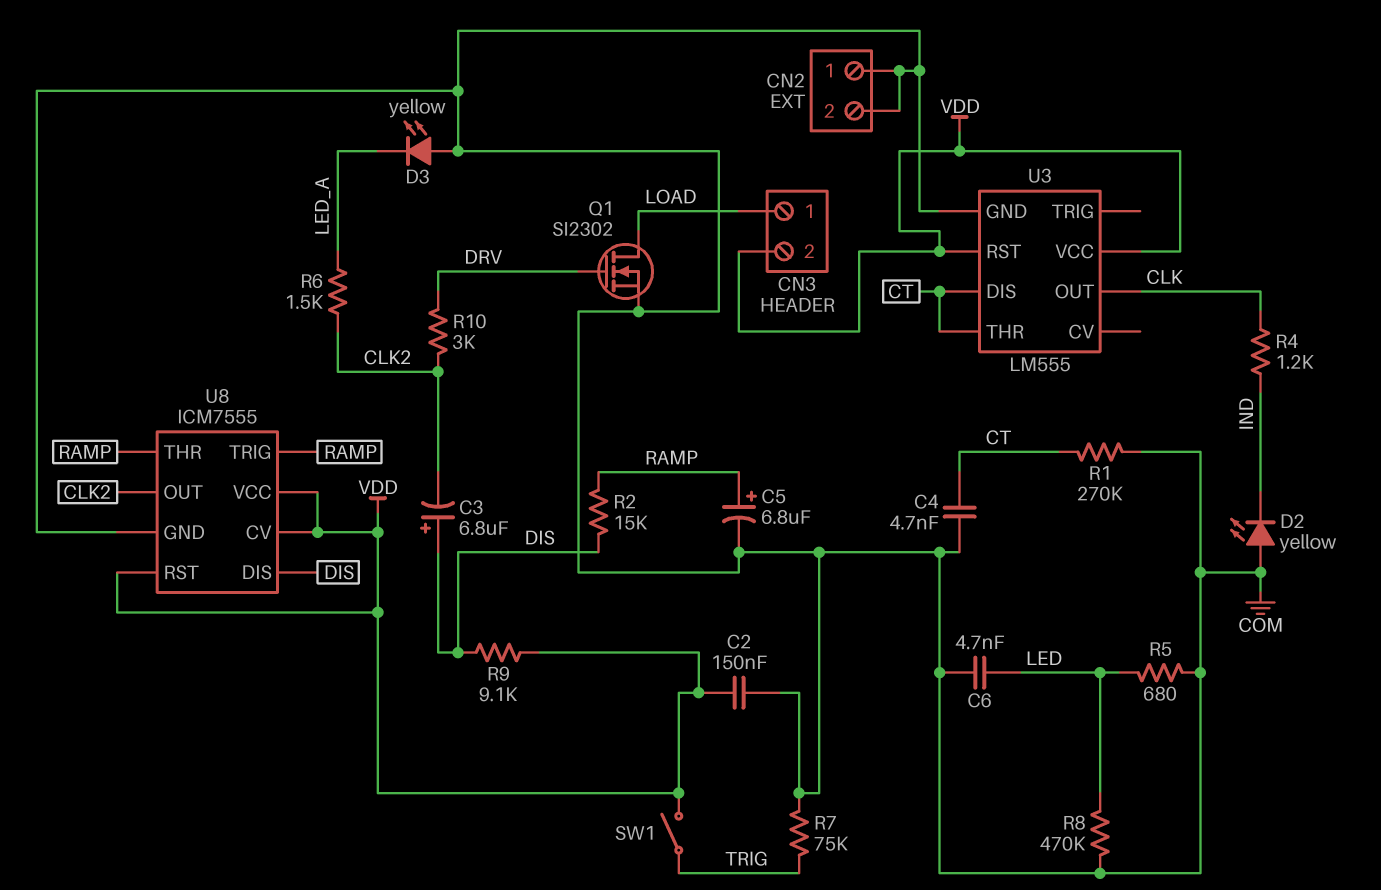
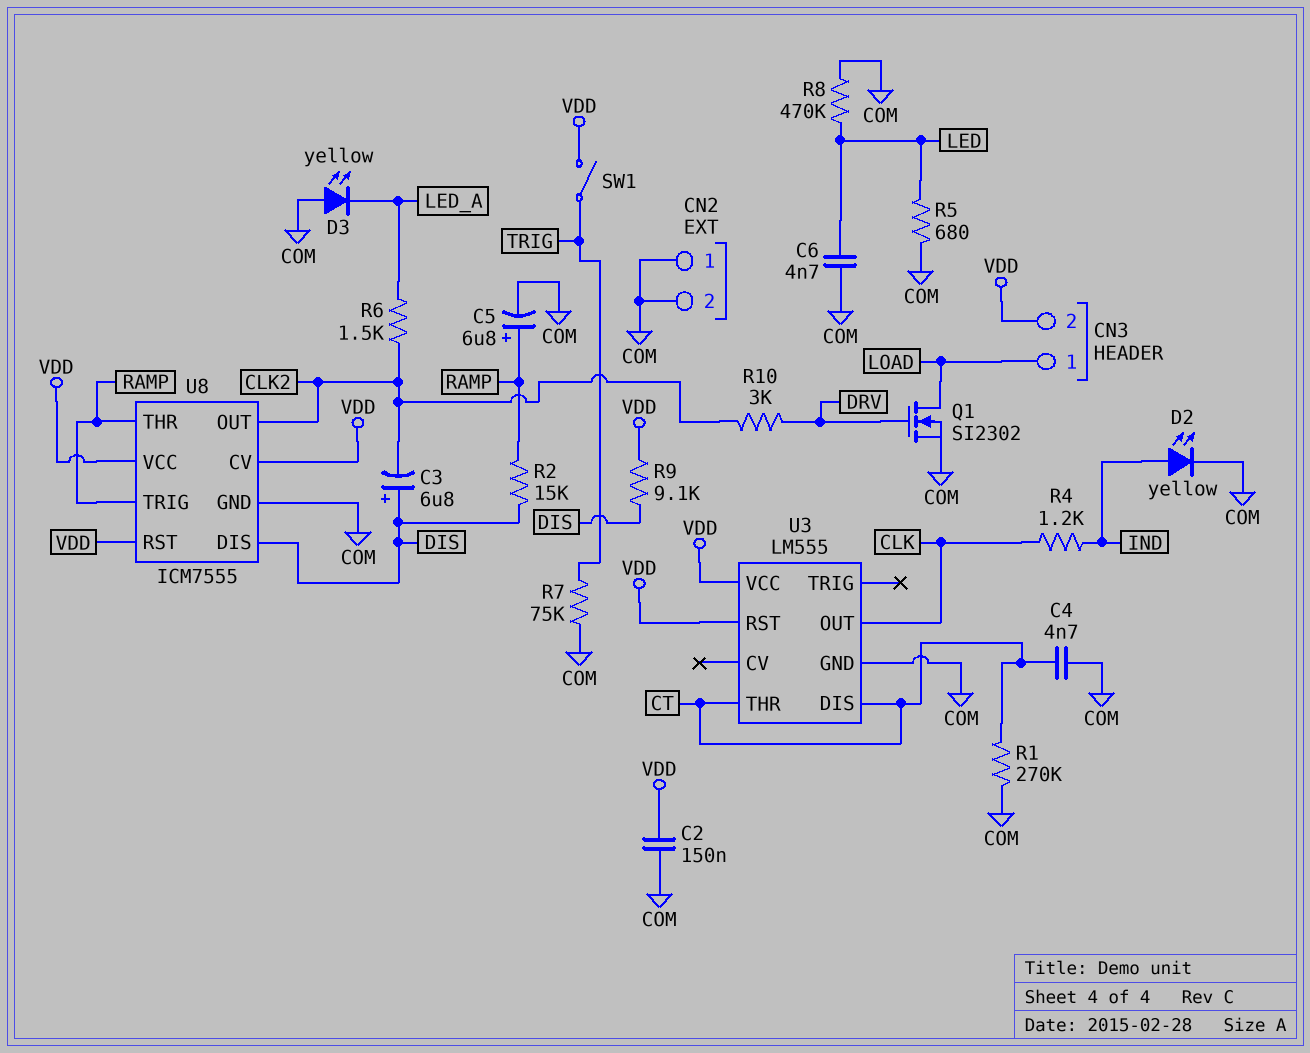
D2: LED yellow (A COM, K IND) -> LED yellow (A IND, K COM)

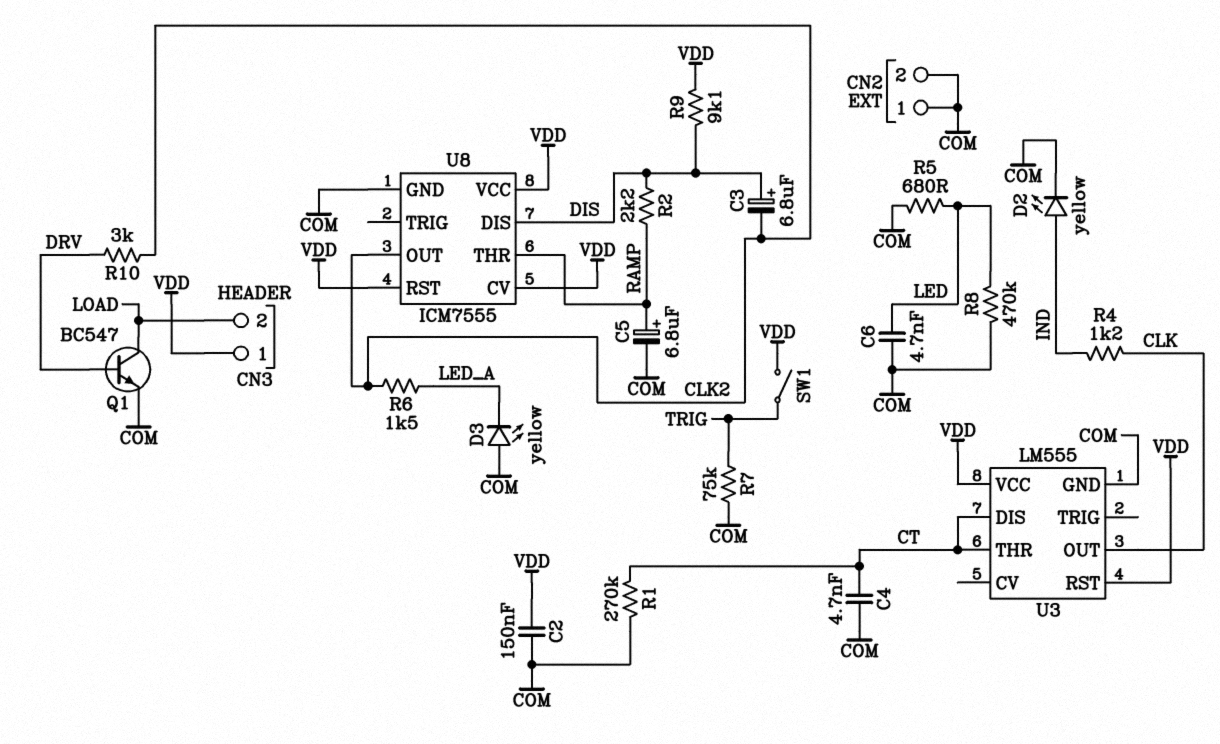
CN3 pin 1: LOAD -> VDD
CN3 pin 2: VDD -> LOAD
Q1: NMOS SI2302 (G DRV, D LOAD, S COM) -> NPN BC547 (B DRV, C LOAD, E COM)
R2: 15k (DIS, RAMP) -> 2.2k (DIS, RAMP)
U8 pin TRIG: RAMP -> none

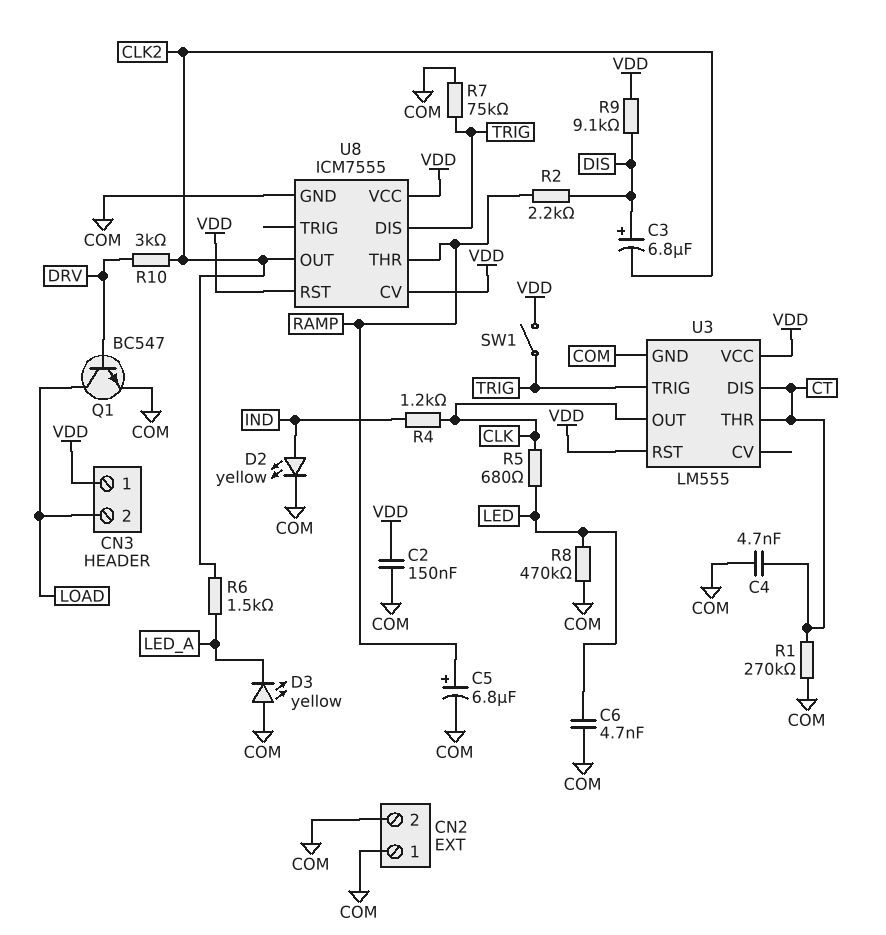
R5: 680 (COM, LED) -> 680 (CLK, LED)
U3 pin TRIG: none -> TRIG
U8 pin DIS: DIS -> TRIG

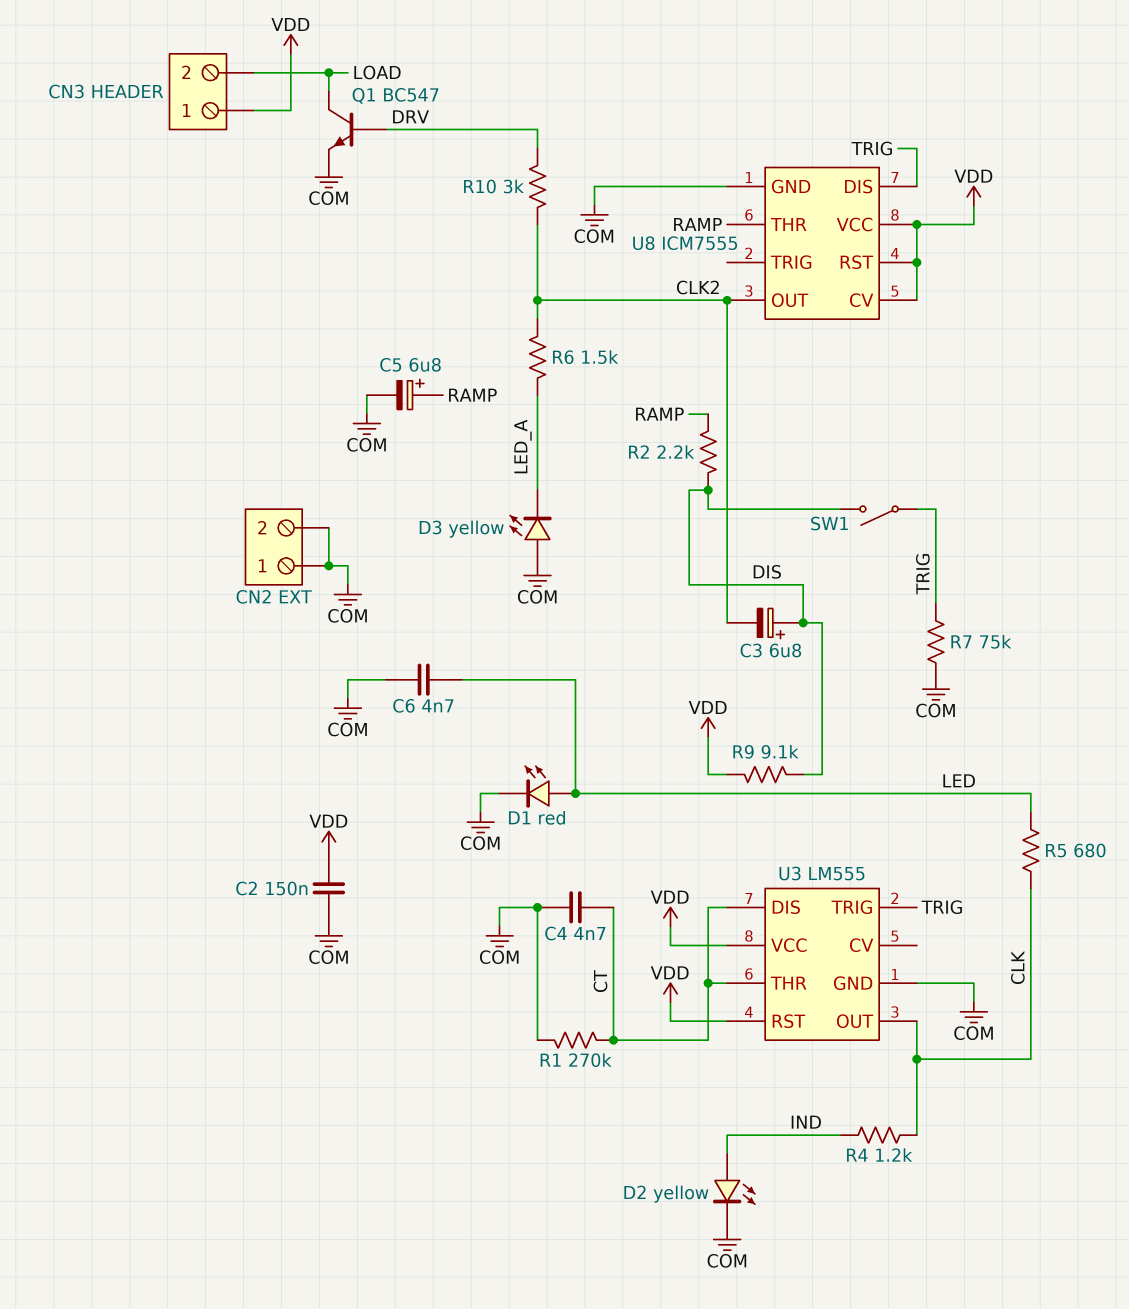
D1: none -> LED red (A LED, K COM)
R8: 470k (COM, LED) -> none
SW1: switch (TRIG, VDD) -> switch (DIS, TRIG)

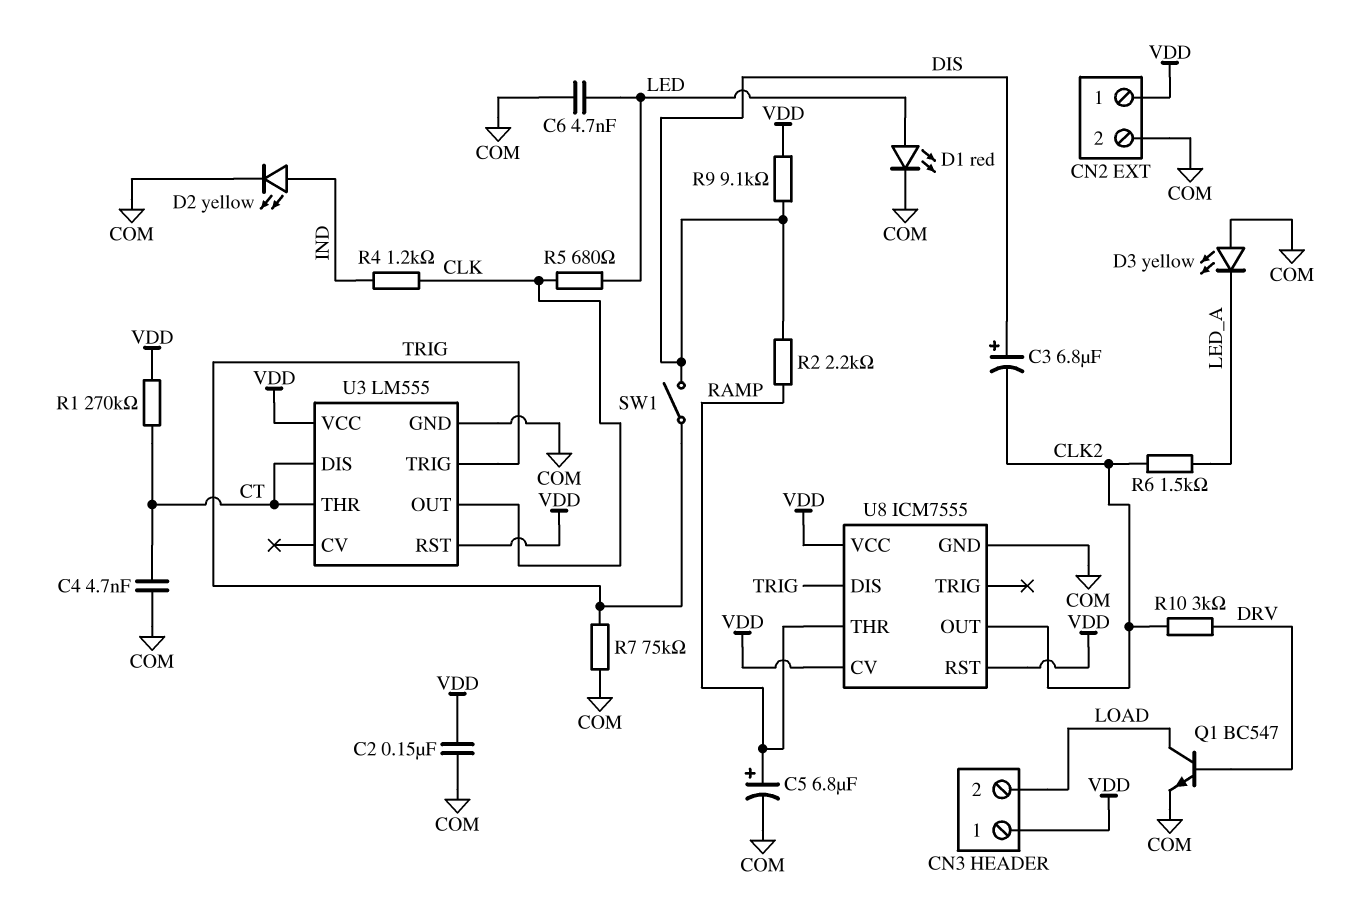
CN2 pin 1: COM -> VDD
R1: 270k (COM, CT) -> 270k (CT, VDD)

